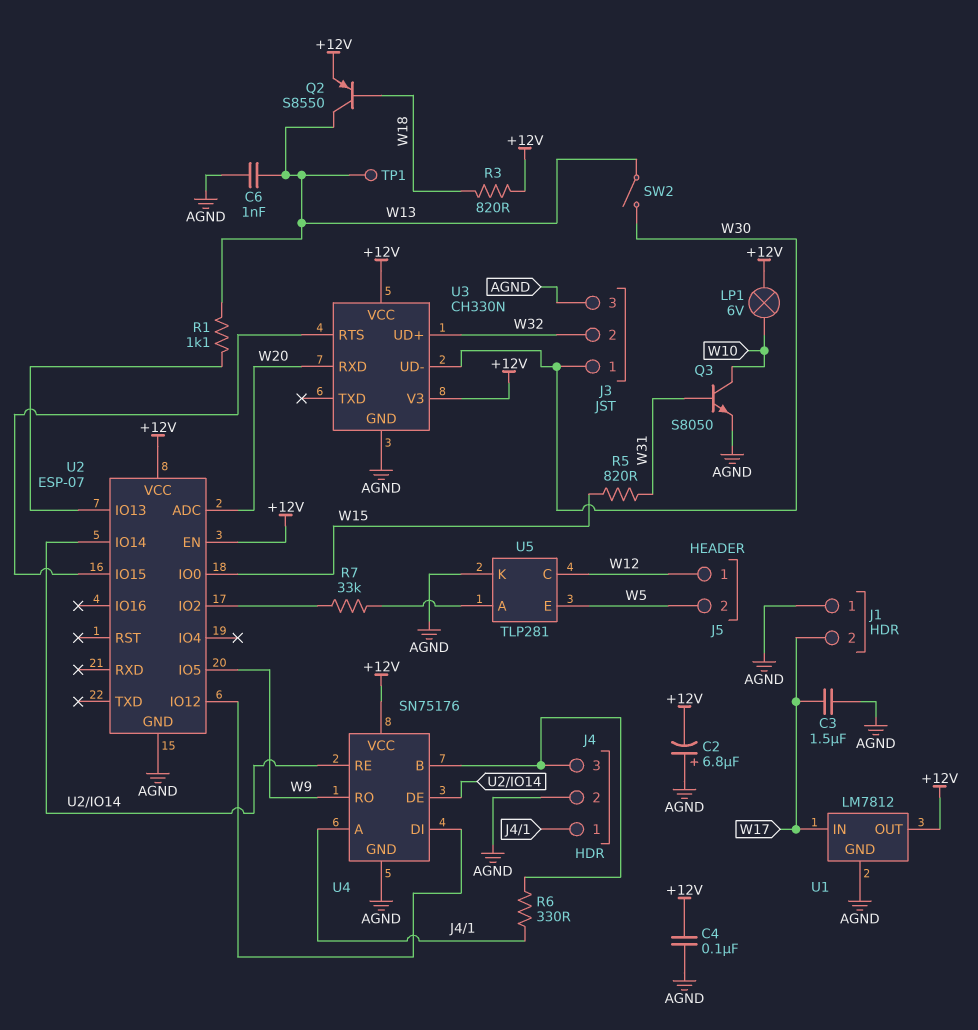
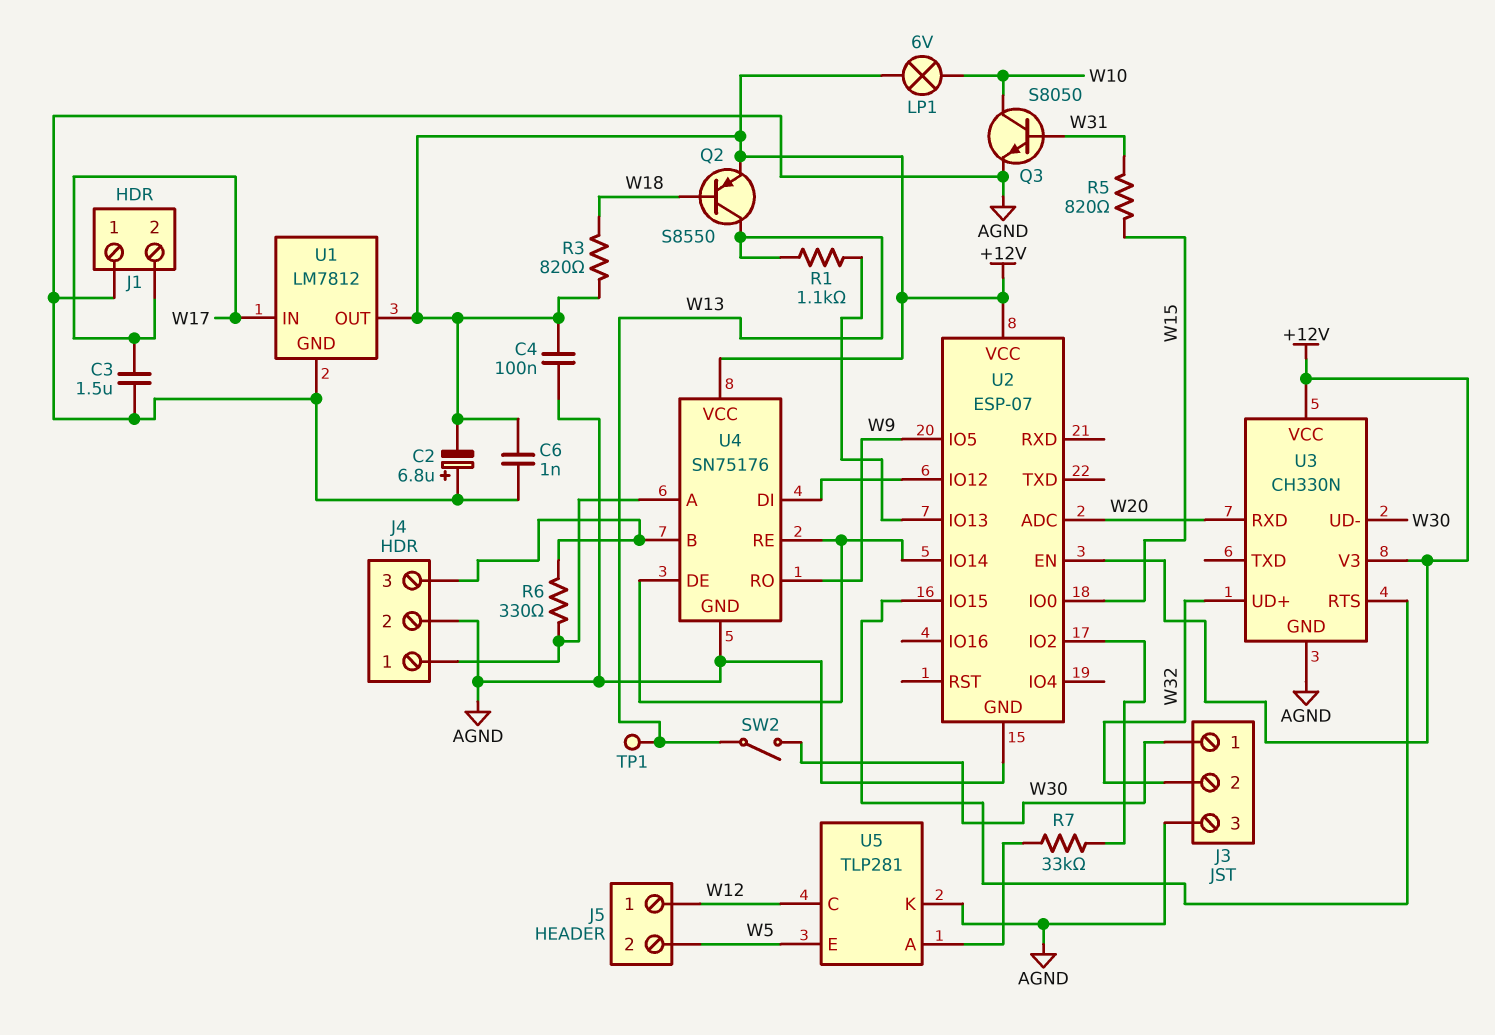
C6: 1nF (AGND, W13) -> 1nF (+12V, AGND)

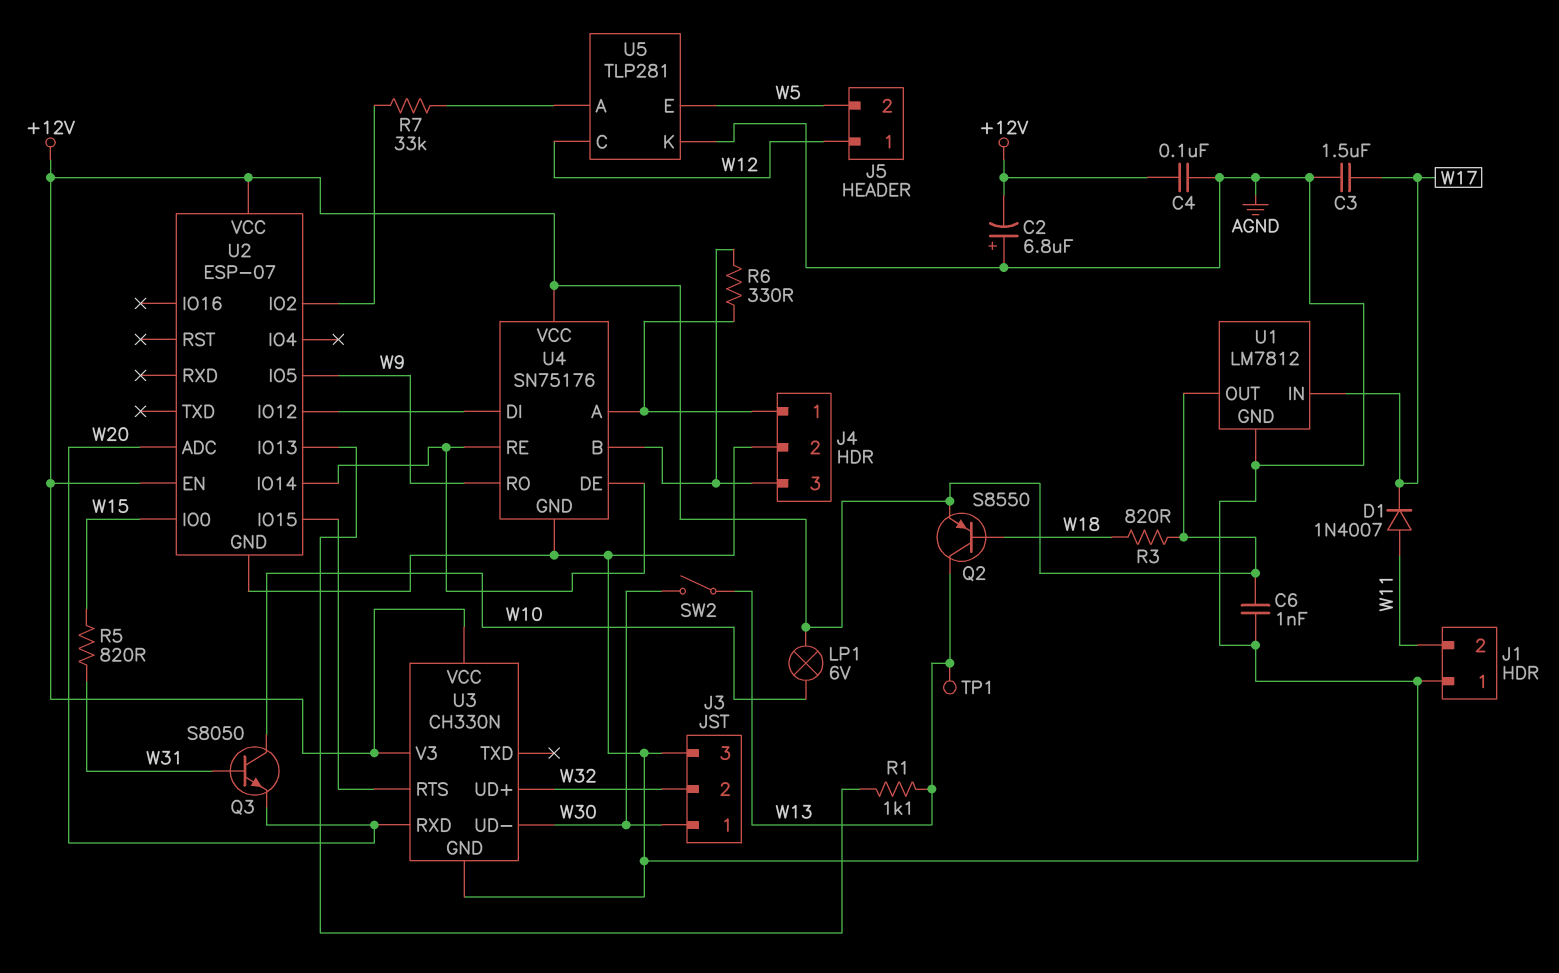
D1: none -> diode 1N4007 (A W11, K W17)
J1 pin 2: W17 -> W11
Q3: NPN S8050 (B W31, C W10, E AGND) -> NPN S8050 (B W31, C W10, E W20)

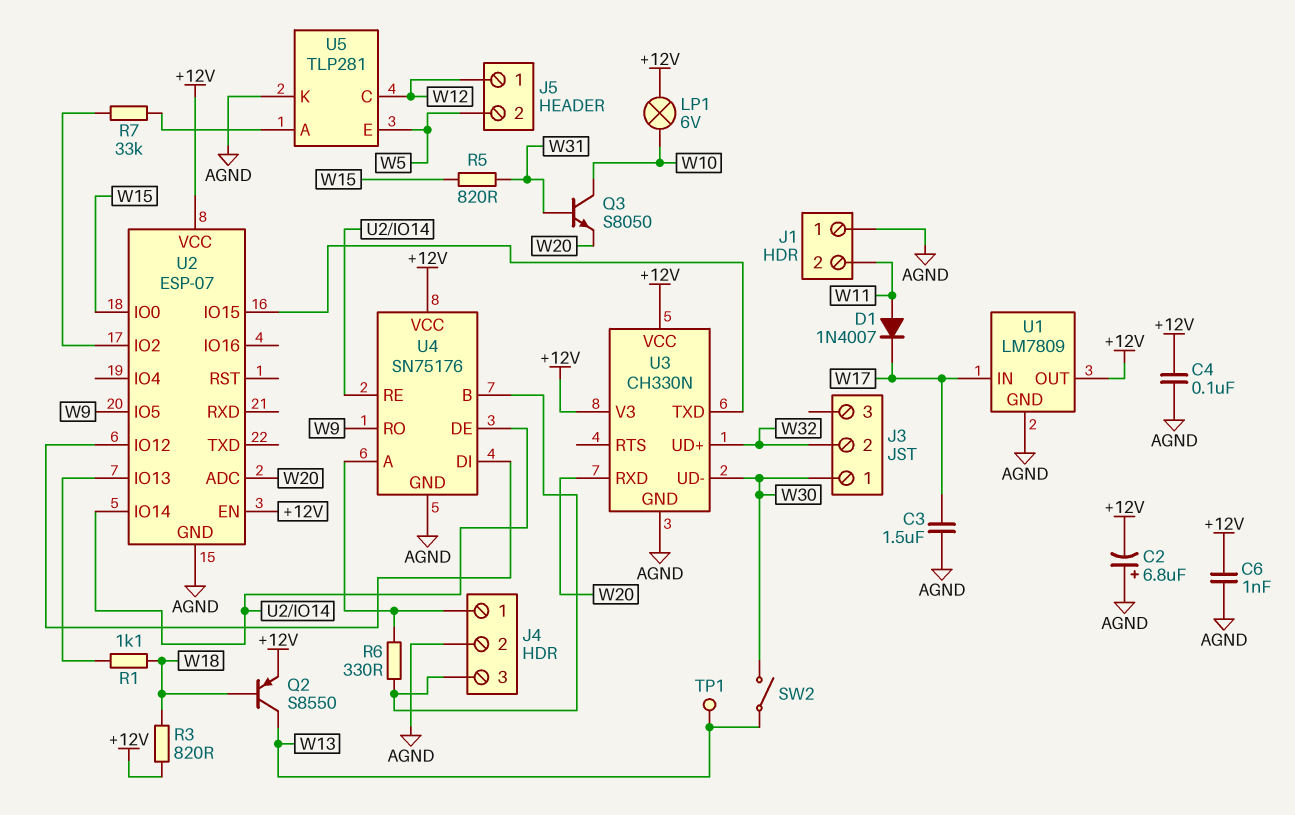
J3 pin 3: AGND -> none
R1: 1.1k (U2/IO13, W13) -> 1.1k (U2/IO13, W18)
U1: LM7812 -> LM7809
U3 pin RTS: U2/IO15 -> none
U3 pin TXD: none -> U2/IO15

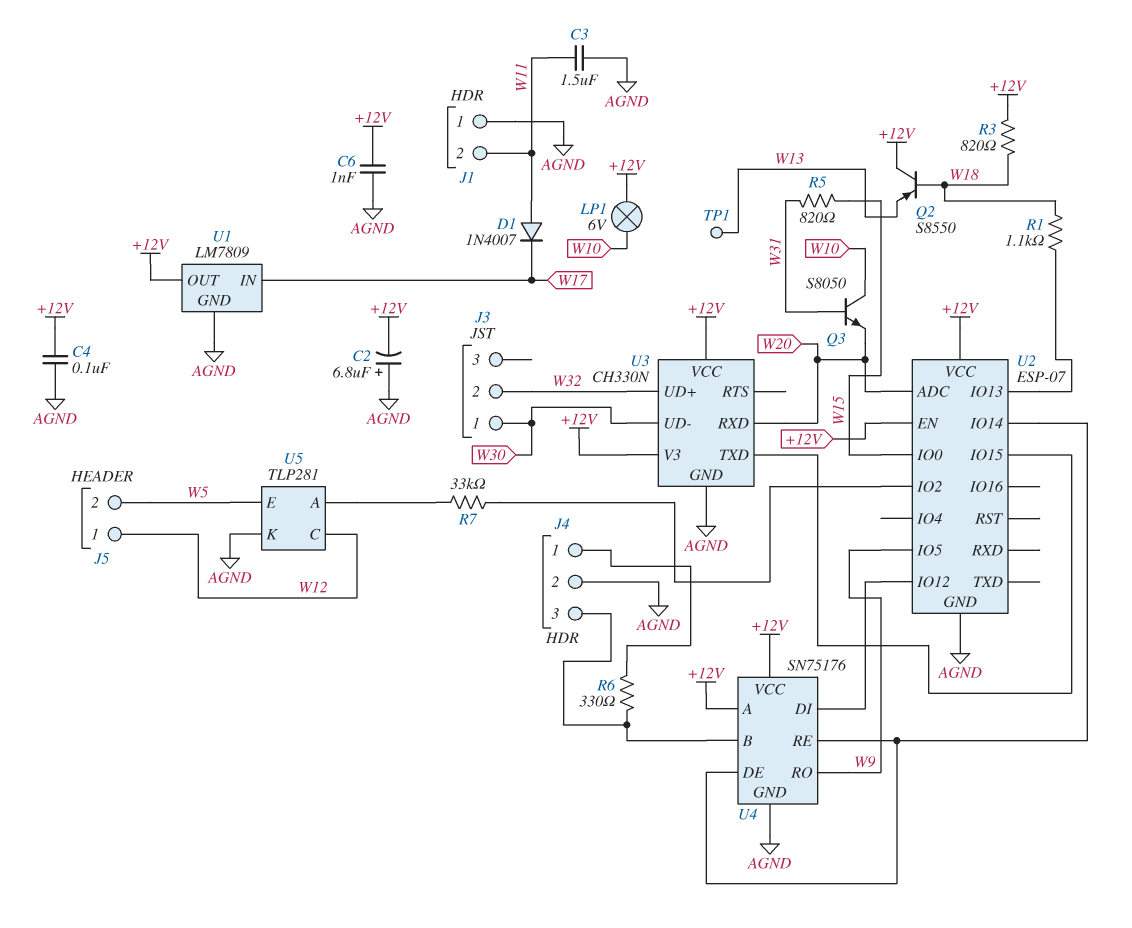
C3: 1.5uF (AGND, W17) -> 1.5uF (AGND, W11)
Q2: PNP S8550 (B W18, C W13, E +12V) -> PNP S8550 (B W18, C +12V, E W13)
SW2: switch (W13, W30) -> none
U4 pin A: J4/1 -> +12V

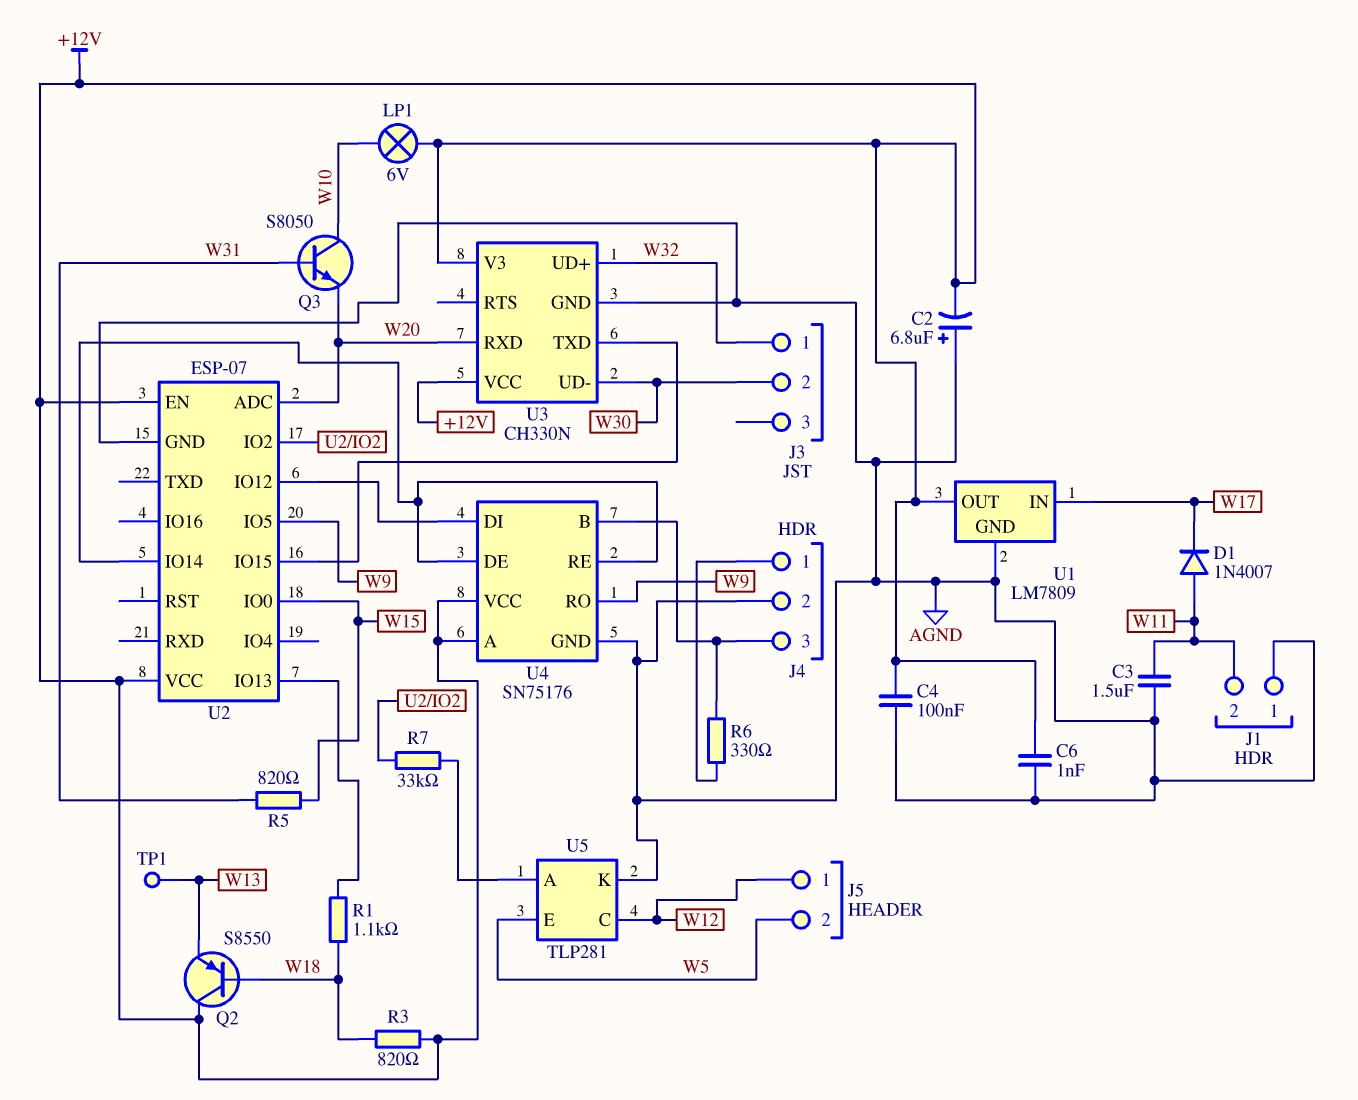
J3 pin 1: W30 -> W32
J3 pin 2: W32 -> W30

